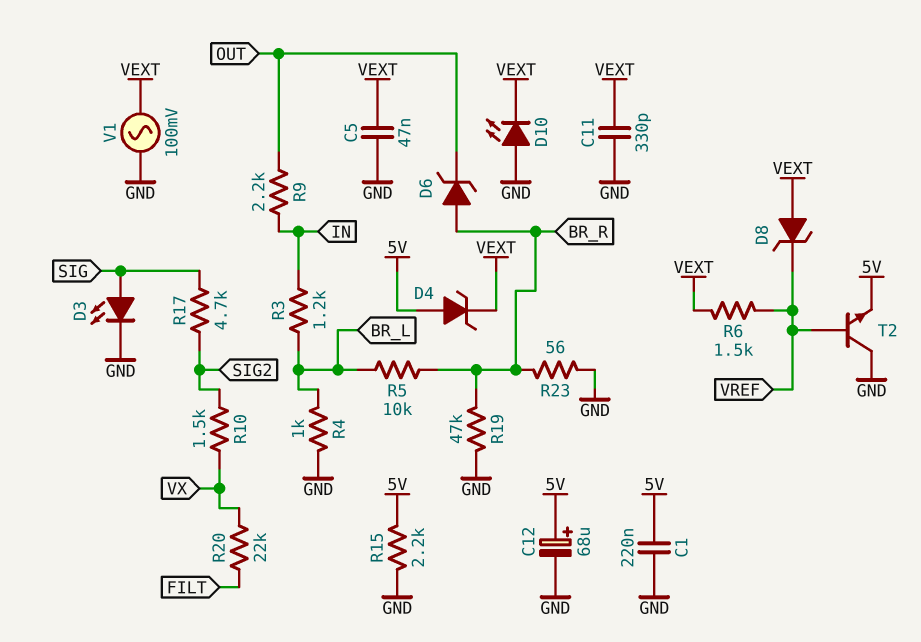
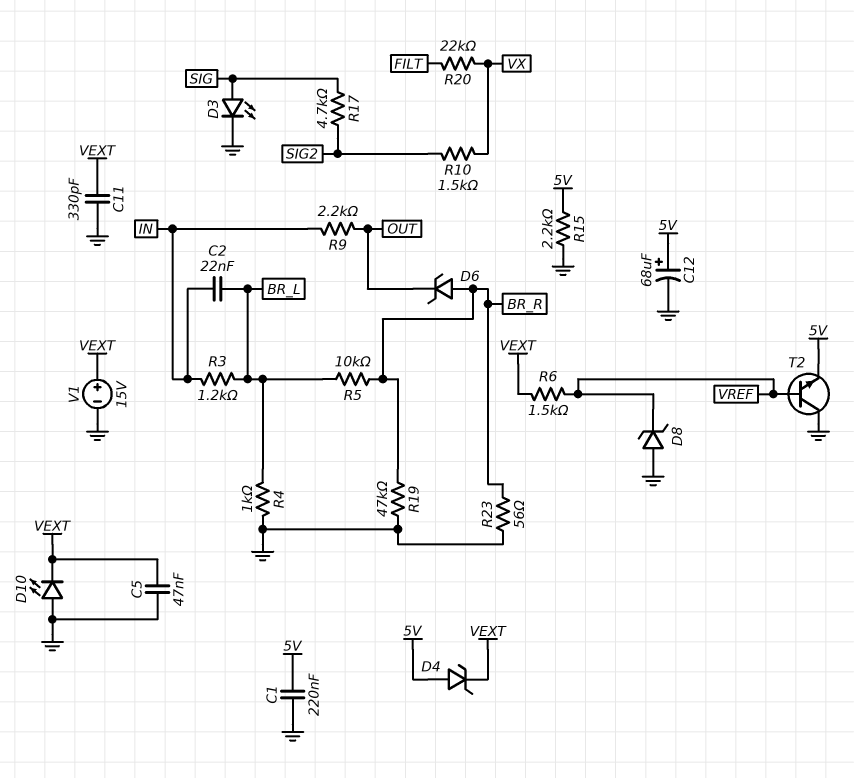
C2: none -> 22nF (BR_L, IN)
D8: zener (A VEXT, K VREF) -> zener (A GND, K VREF)
V1: AC 100mV (GND, VEXT) -> 15V (plus VEXT, minus GND)

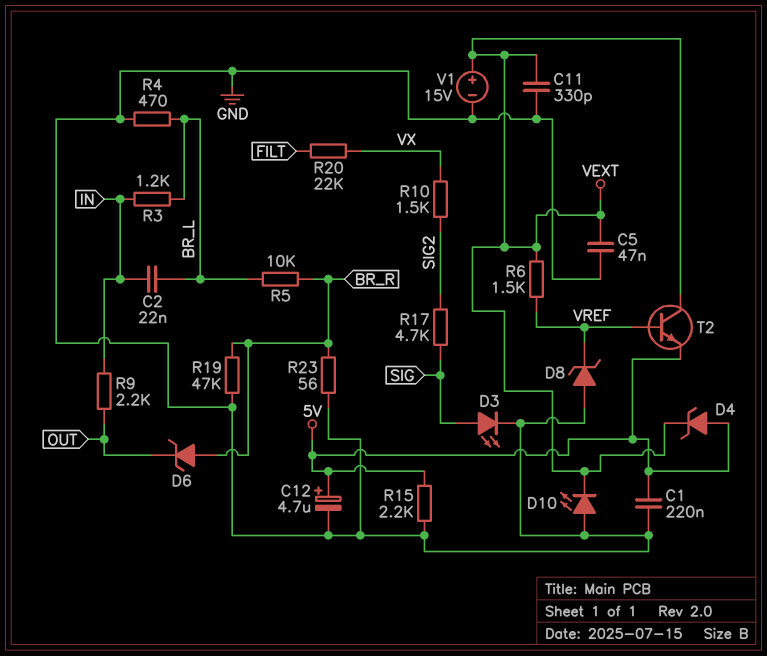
C12: 68uF (plus 5V, minus GND) -> 4.7uF (plus 5V, minus GND)
R4: 1k (BR_L, GND) -> 470 (BR_L, GND)
T2: NPN (B VREF, C GND, E 5V) -> NPN (B VREF, C VEXT, E 5V)

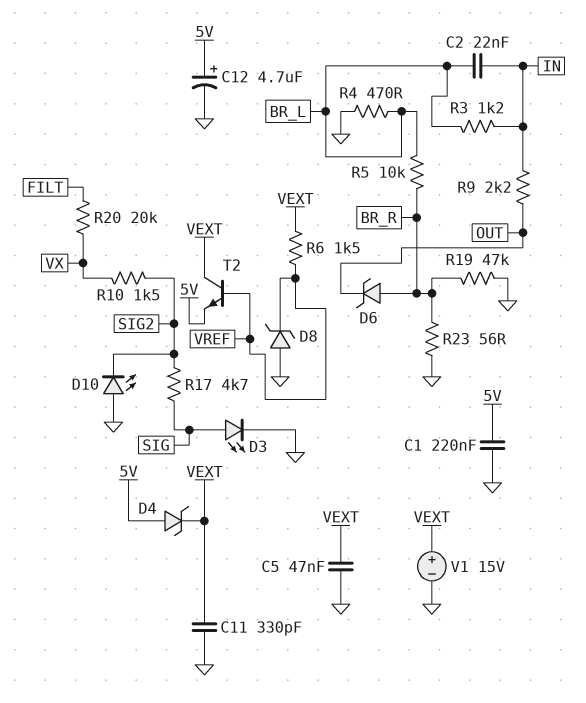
D10: LED (A GND, K VEXT) -> LED (A GND, K SIG2)
R15: 2.2k (5V, GND) -> none
R20: 22k (FILT, VX) -> 20k (FILT, VX)

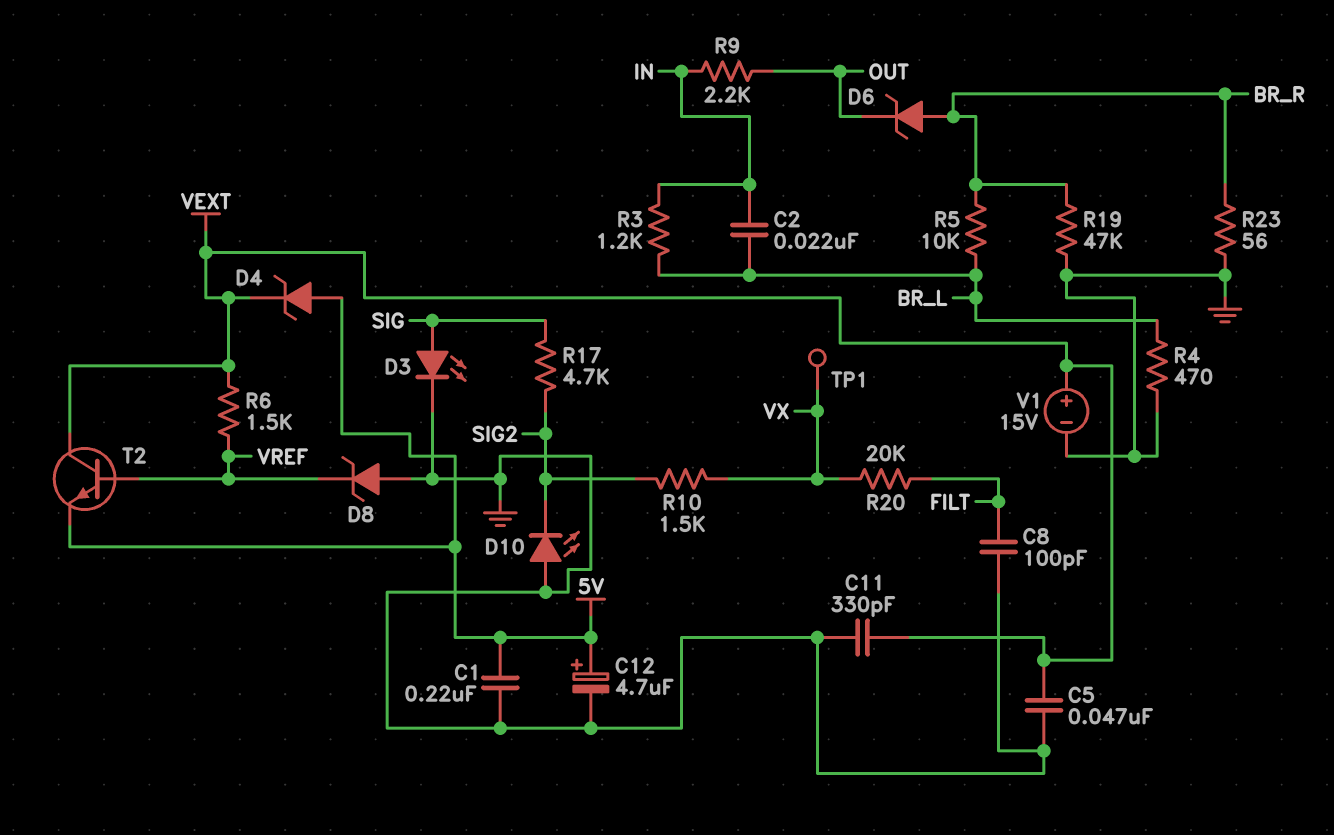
C8: none -> 100pF (FILT, GND)
TP1: none -> test point (VX)

